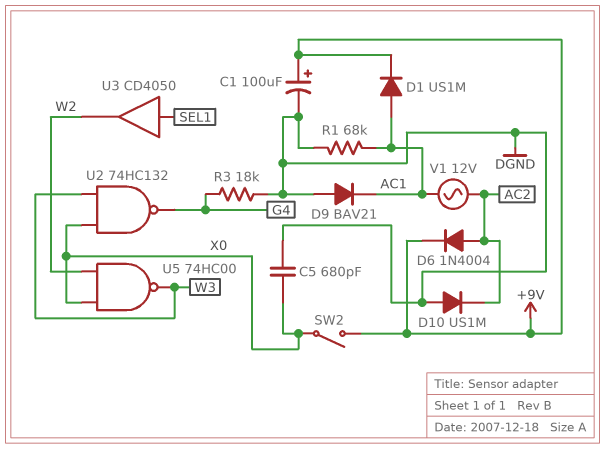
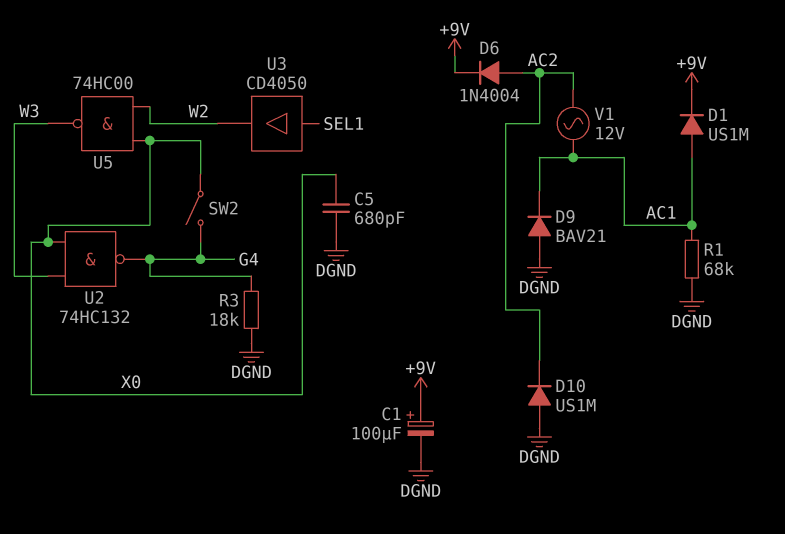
SW2: switch (+9V, X0) -> switch (G4, X0)

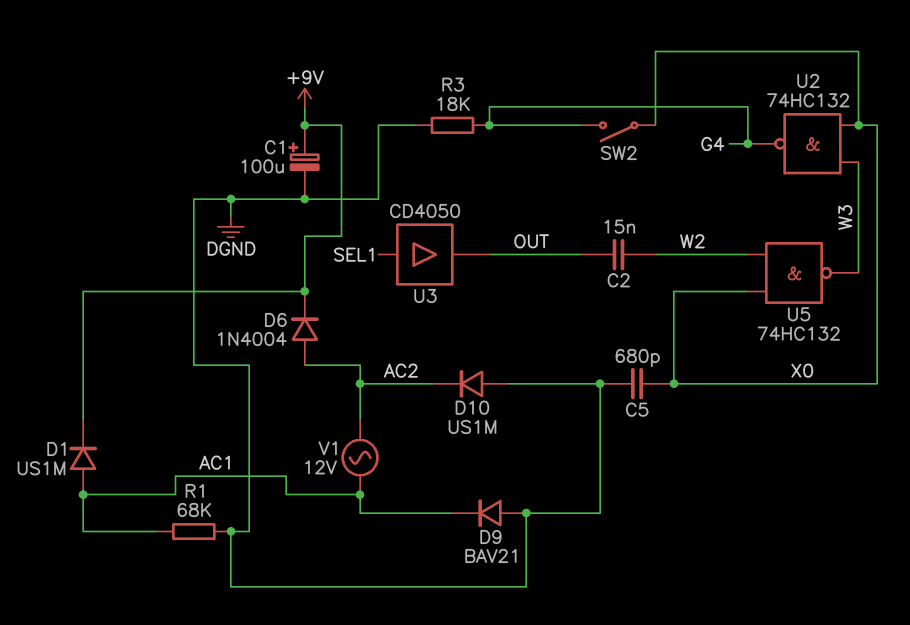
C2: none -> 15nF (OUT, W2)
U3: buffer CD4050 (in SEL1, out W2) -> buffer CD4050 (in SEL1, out OUT)
U5: NAND 74HC00 (in W2, in X0, out W3) -> NAND 74HC132 (in W2, in X0, out W3)

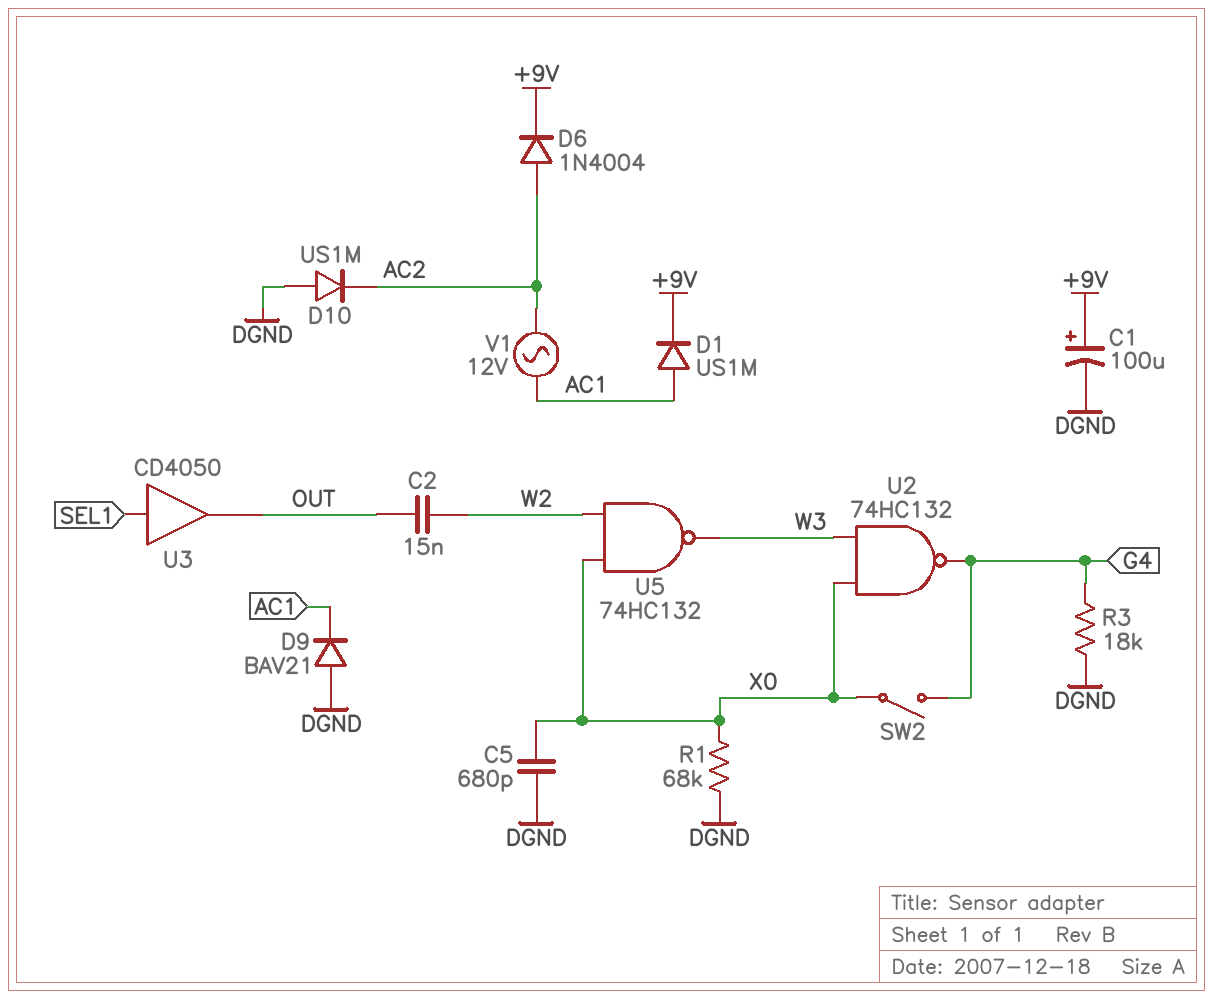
R1: 68k (AC1, DGND) -> 68k (DGND, X0)

